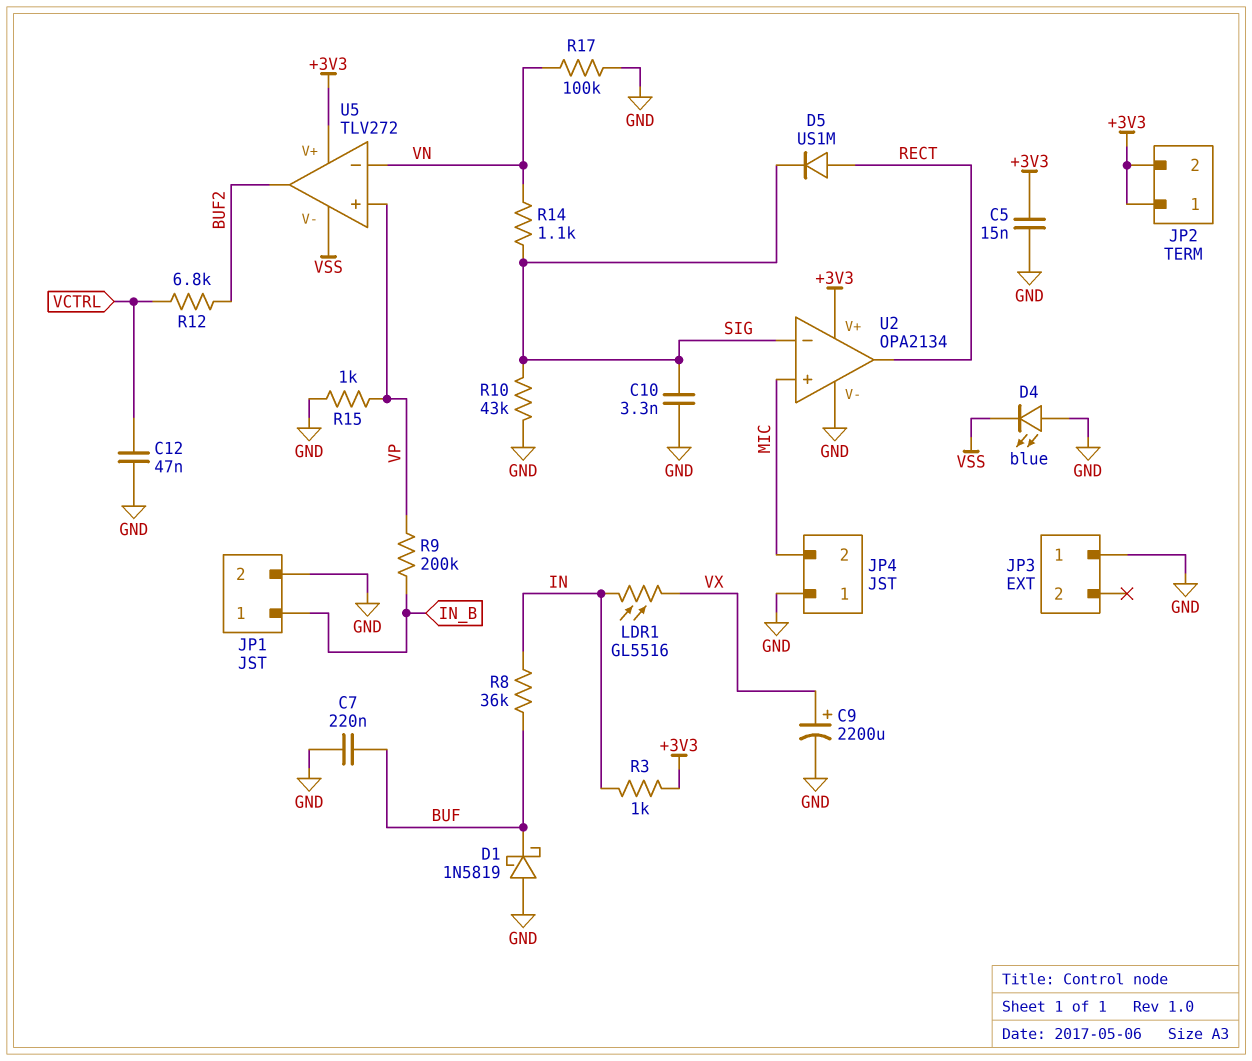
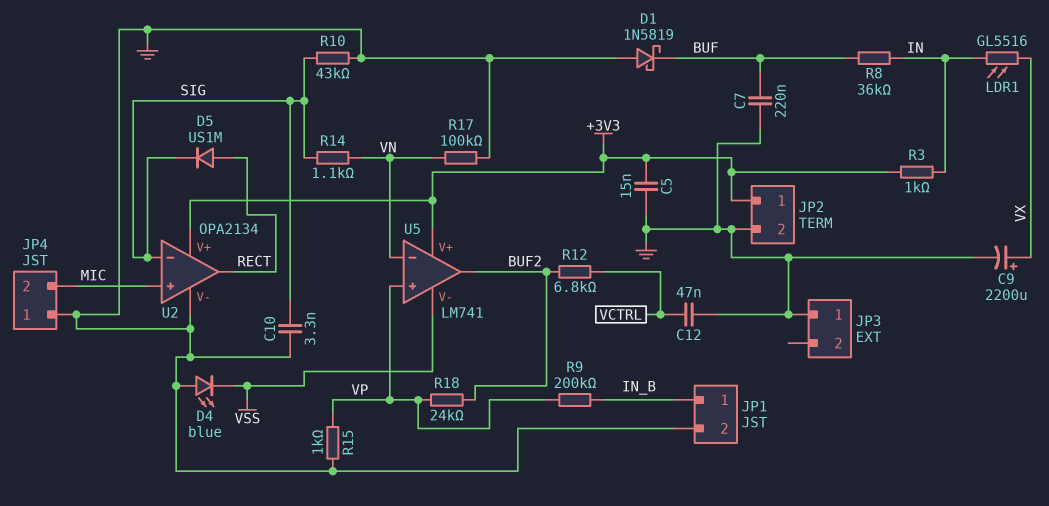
JP2 pin 2: +3V3 -> GND
R18: none -> 24k (BUF2, VP)
U5: TLV272 -> LM741

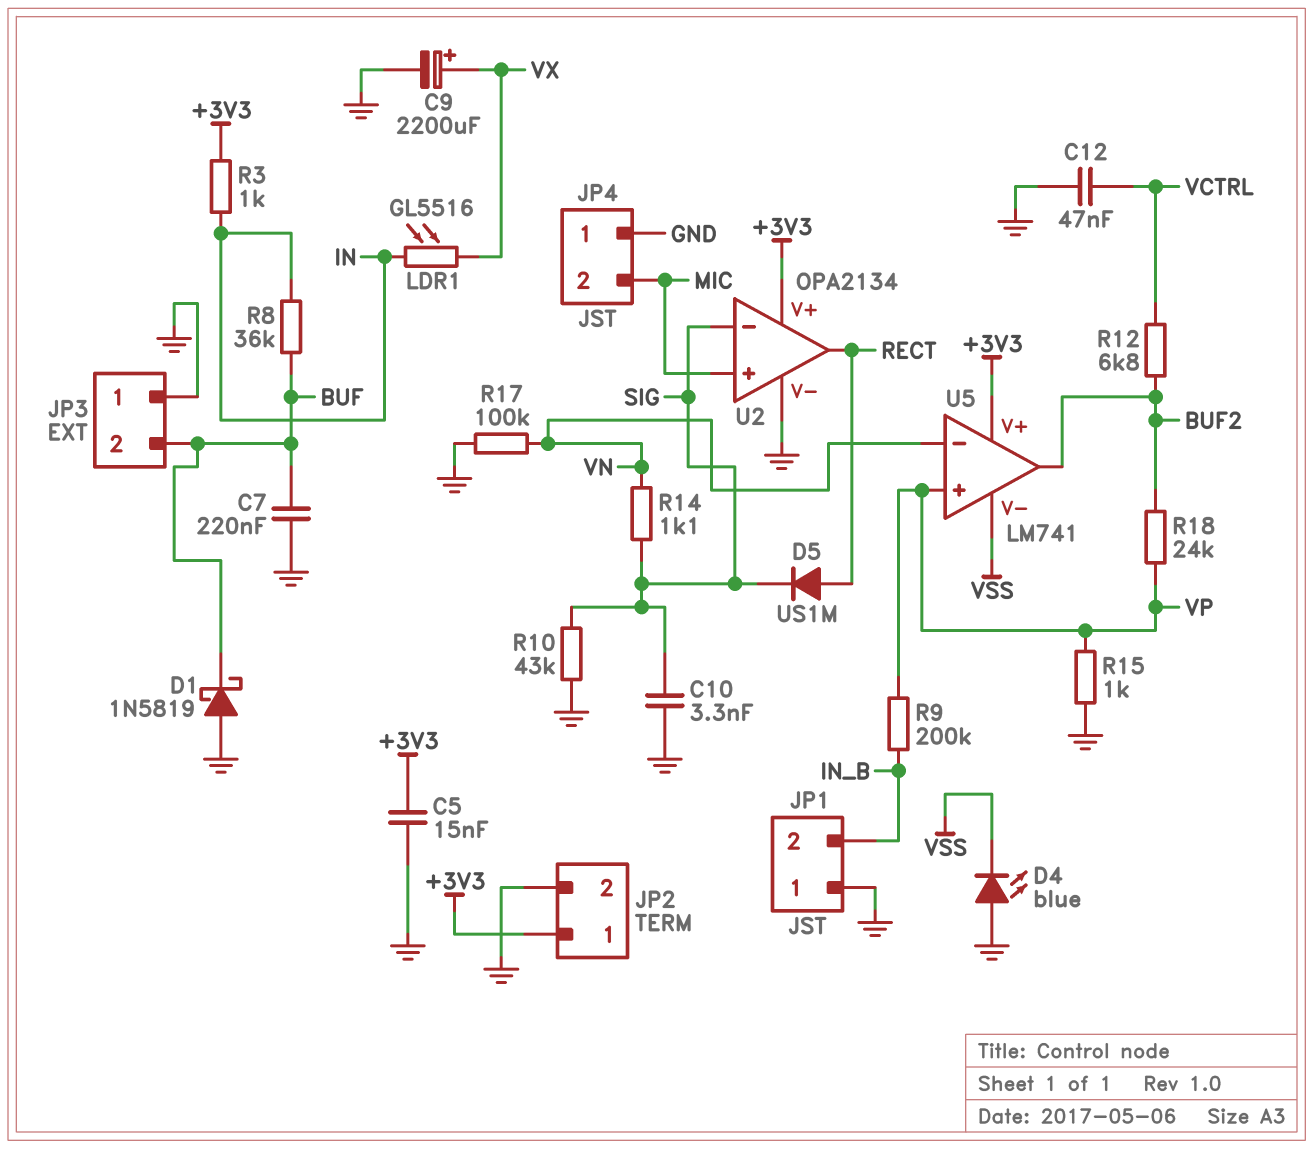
JP1 pin 1: IN_B -> GND
JP1 pin 2: GND -> IN_B
JP3 pin 2: none -> BUF

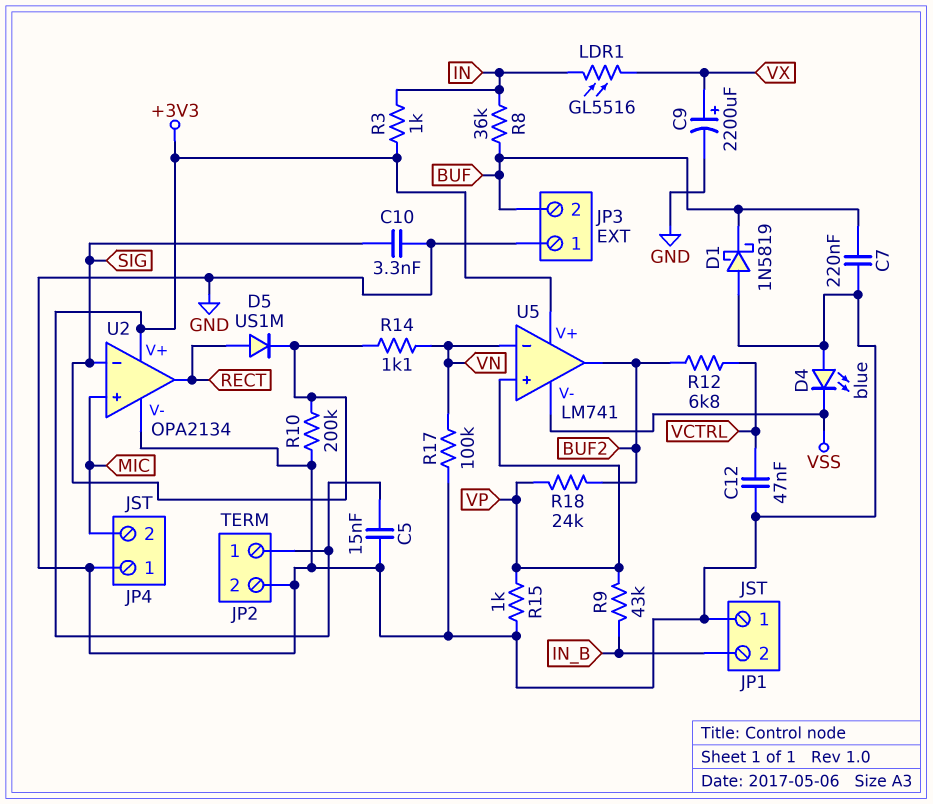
R9: 200k (IN_B, VP) -> 43k (IN_B, VP)
R10: 43k (GND, SIG) -> 200k (GND, SIG)

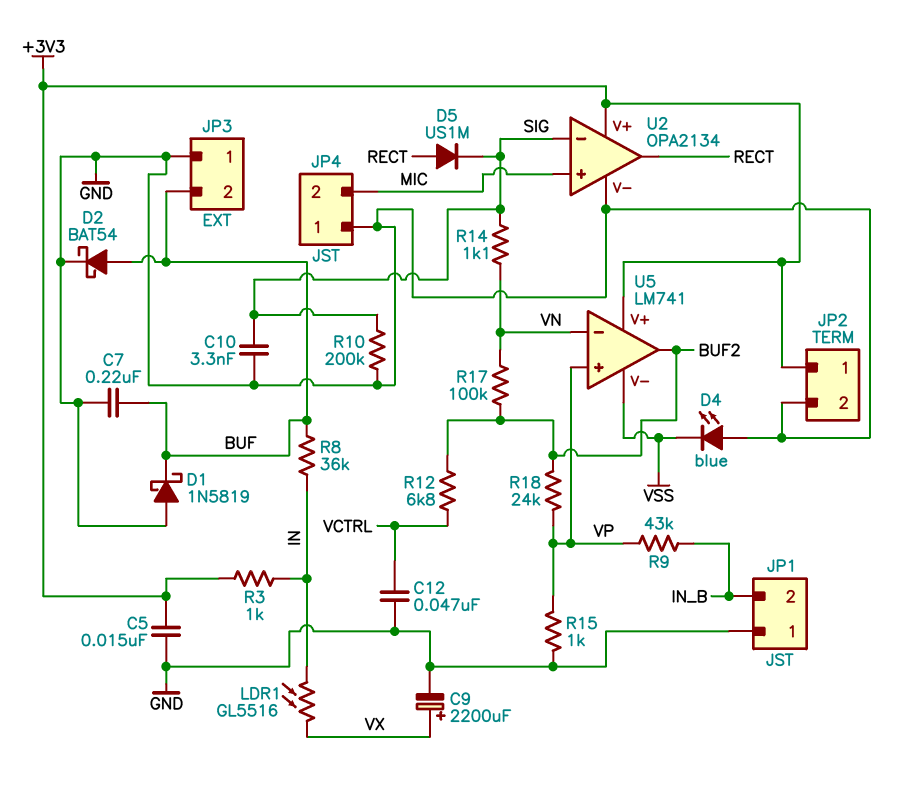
D2: none -> schottky BAT54 (A BUF, K GND)
R17: 100k (GND, VN) -> 100k (BUF2, VN)

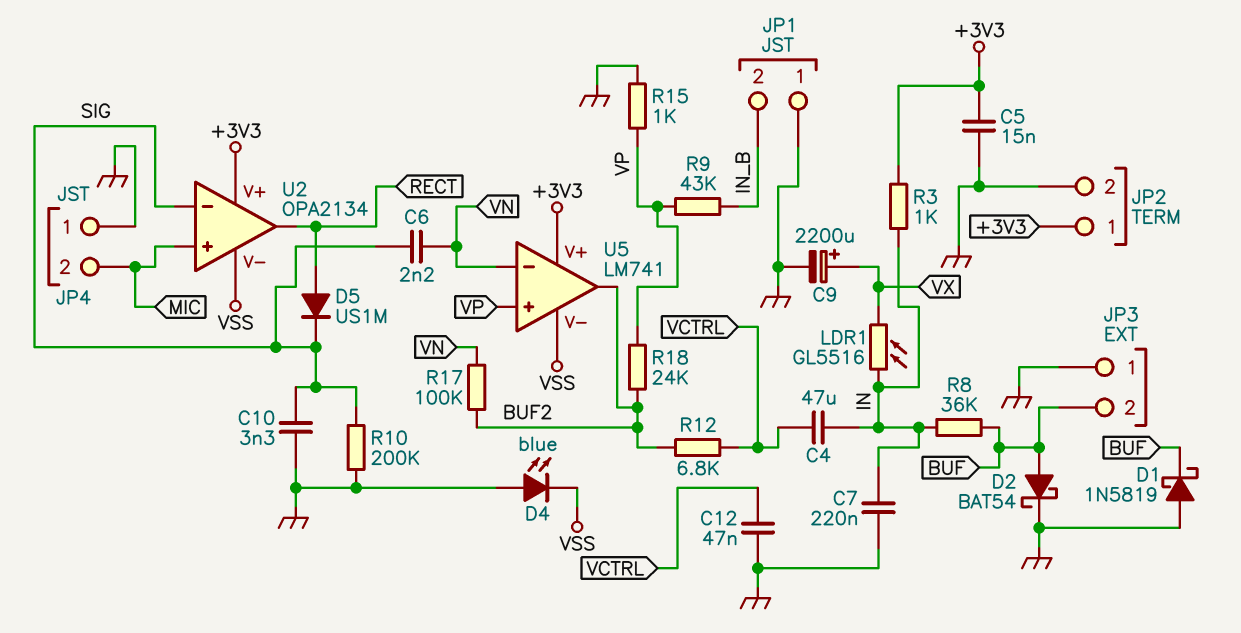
C4: none -> 47uF (IN, VCTRL)
C6: none -> 2.2nF (SIG, VN)
C7: 220nF (BUF, GND) -> 220nF (GND, IN)
R14: 1.1k (SIG, VN) -> none
U2 pin V-: GND -> VSS

